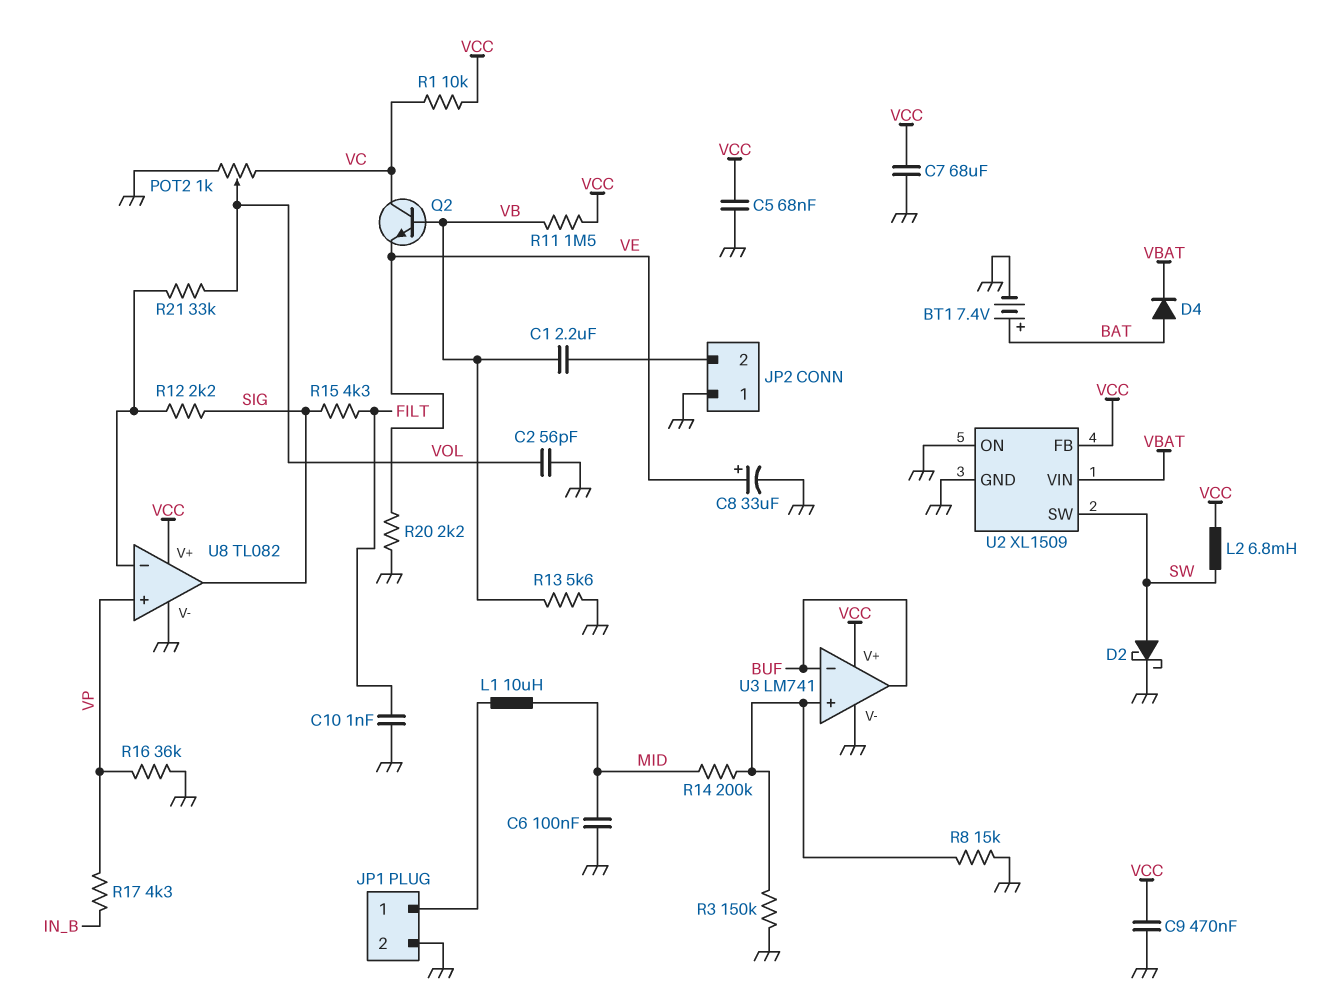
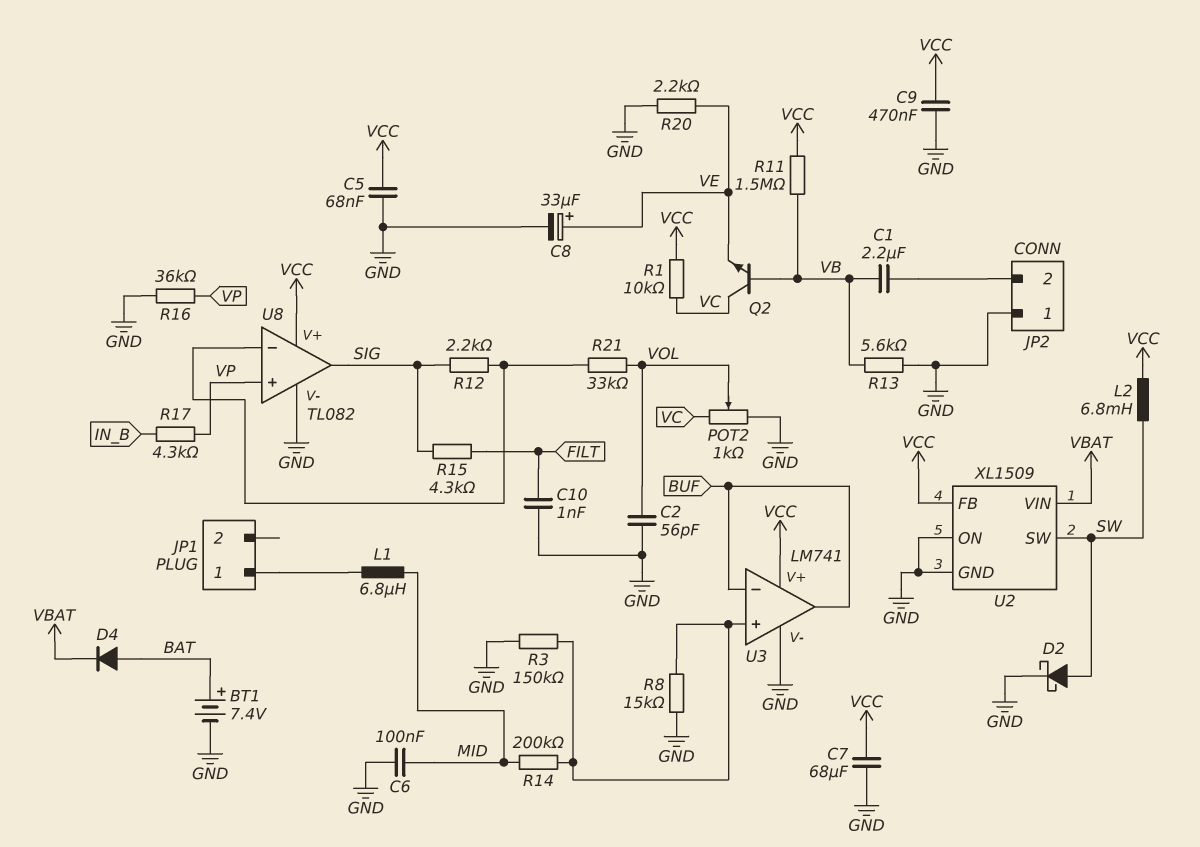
JP1 pin 2: GND -> none
L1: 10uH (JP1/1, MID) -> 6.8uH (JP1/1, MID)

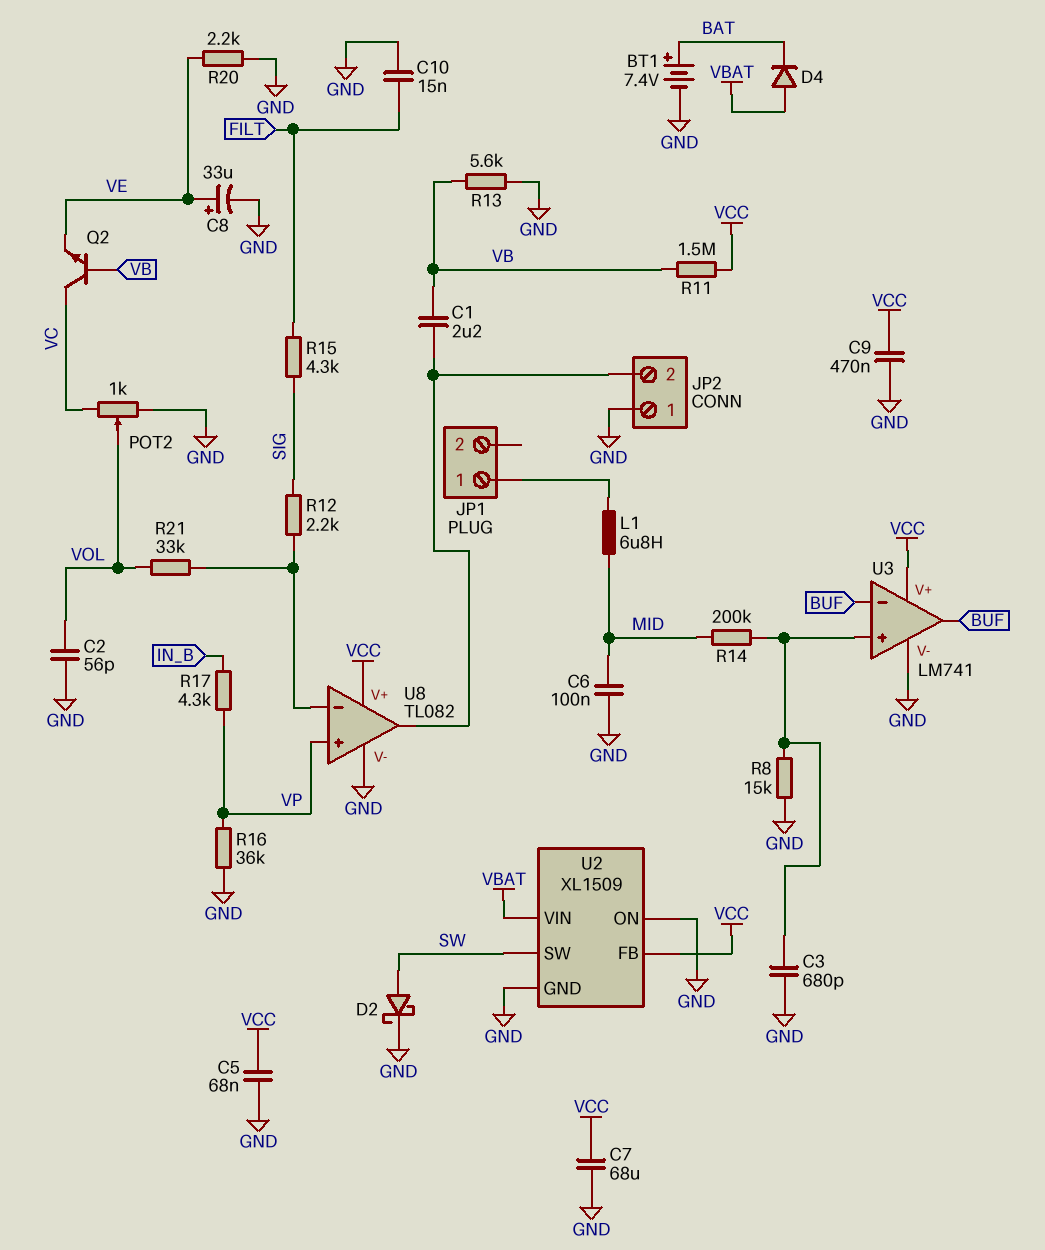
C3: none -> 680pF (GND, U3/in+)
C10: 1nF (FILT, GND) -> 15nF (FILT, GND)
D4: diode (A BAT, K VBAT) -> diode (A VBAT, K BAT)
L2: 6.8mH (SW, VCC) -> none
R1: 10k (VC, VCC) -> none
R3: 150k (GND, U3/in+) -> none
U8 pin out: SIG -> JP2/2

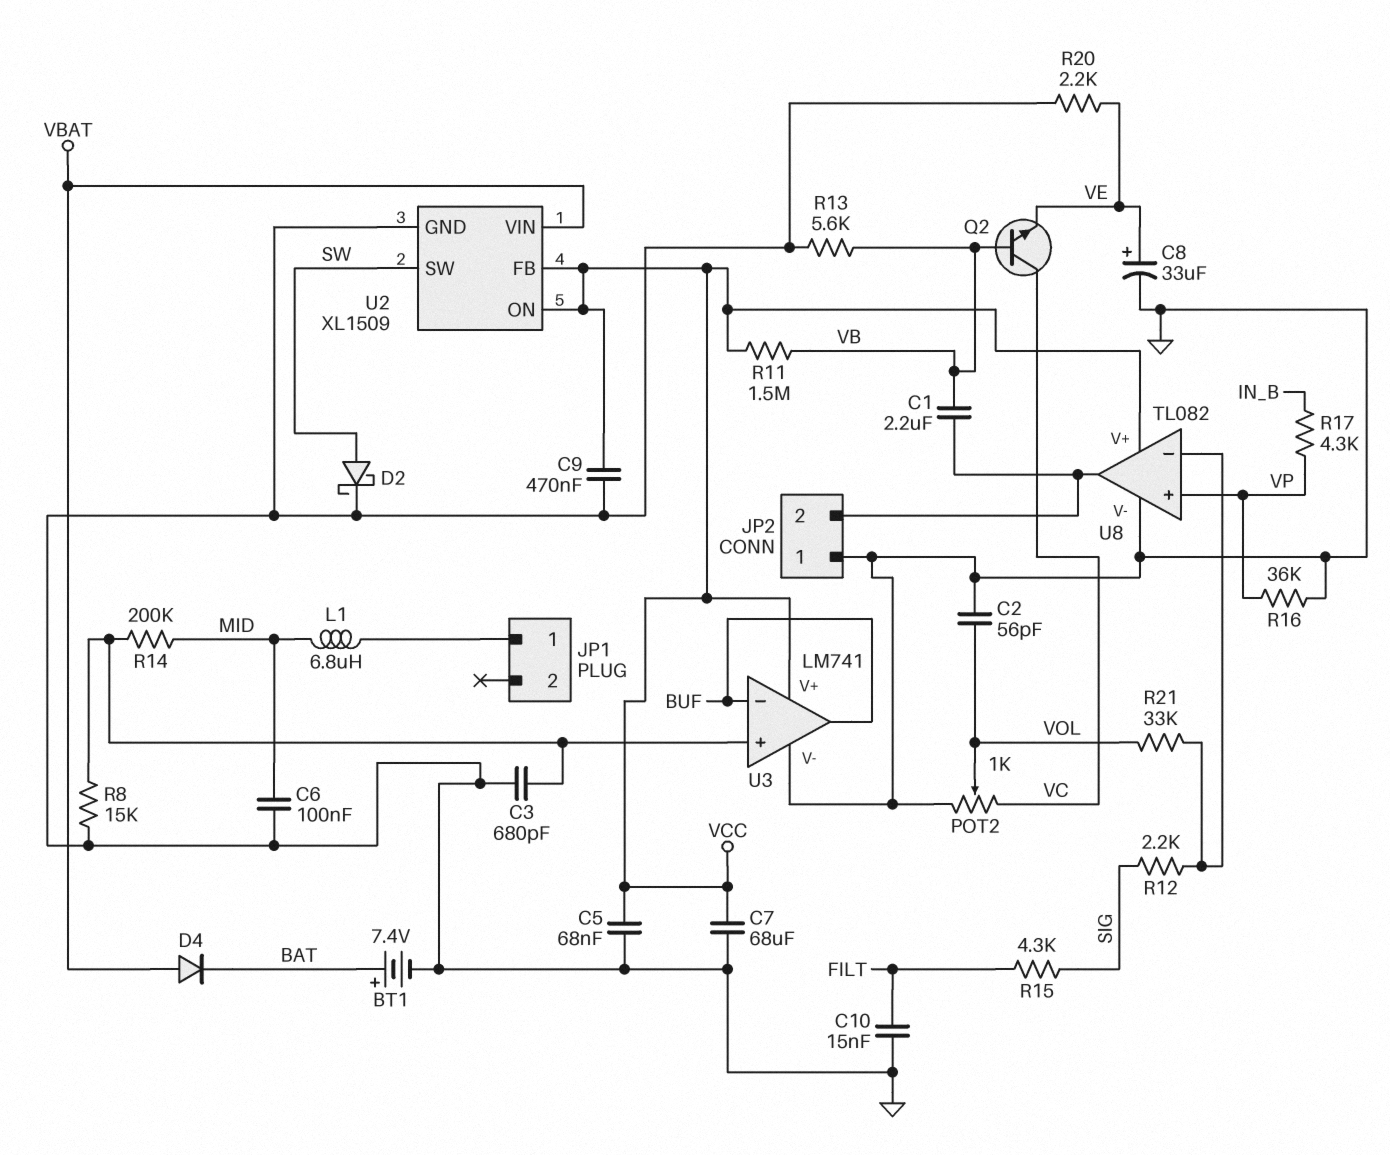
U2 pin ON: GND -> VCC

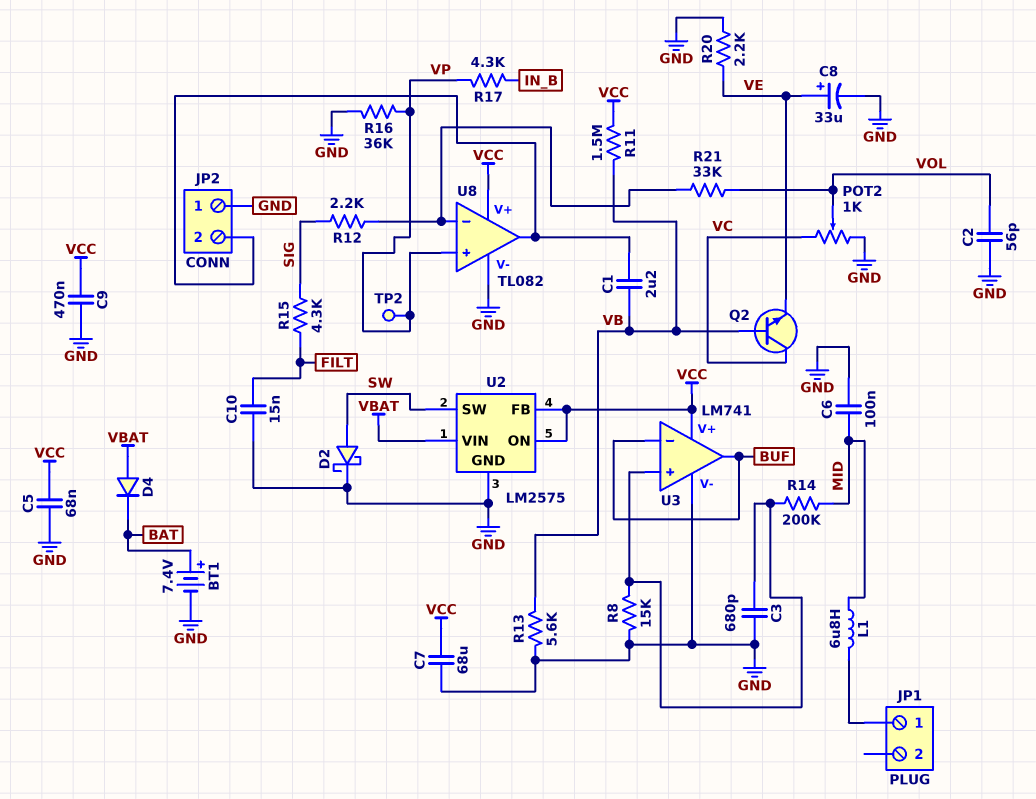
TP2: none -> test point (VP)
U2: XL1509 -> LM2575

